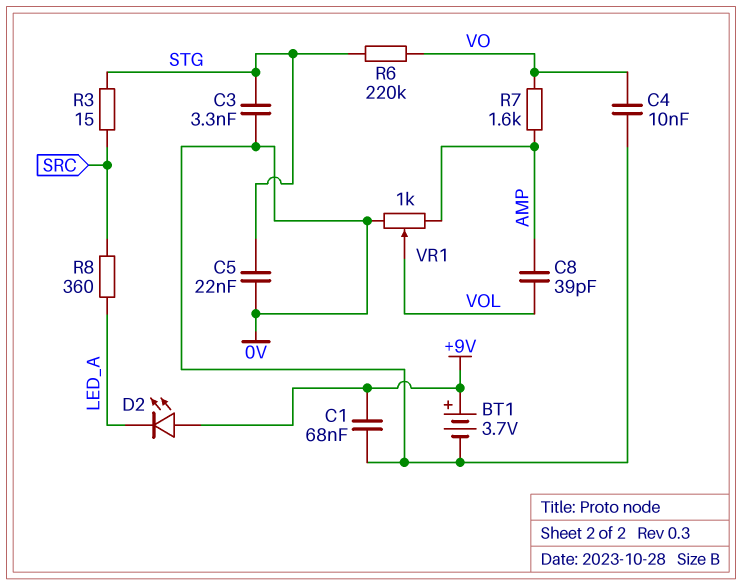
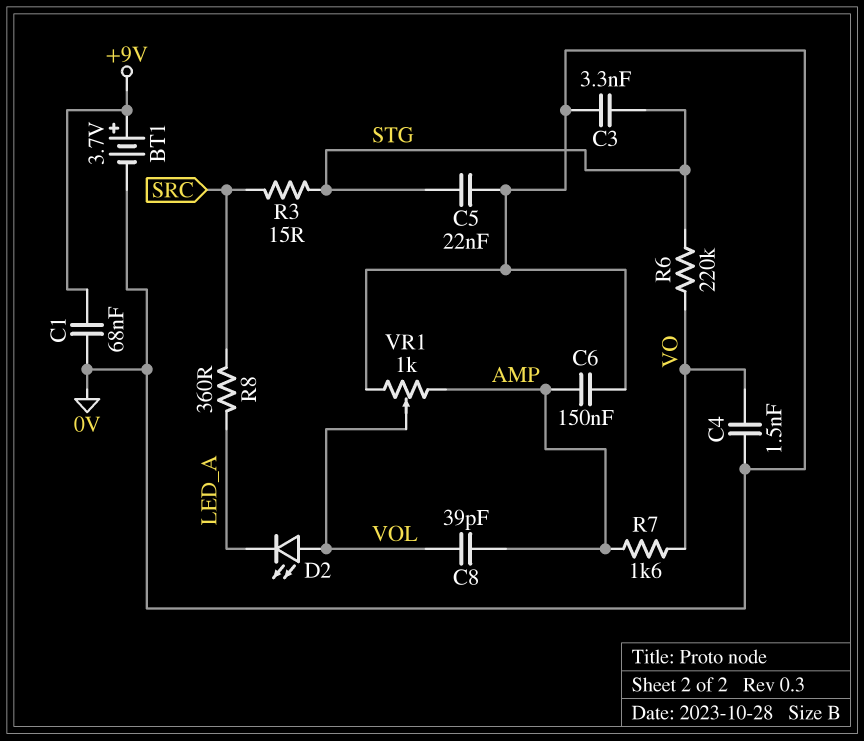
C4: 10nF (0V, VO) -> 1.5nF (0V, VO)
C6: none -> 150nF (0V, AMP)
D2: LED (A +9V, K LED_A) -> LED (A VOL, K LED_A)

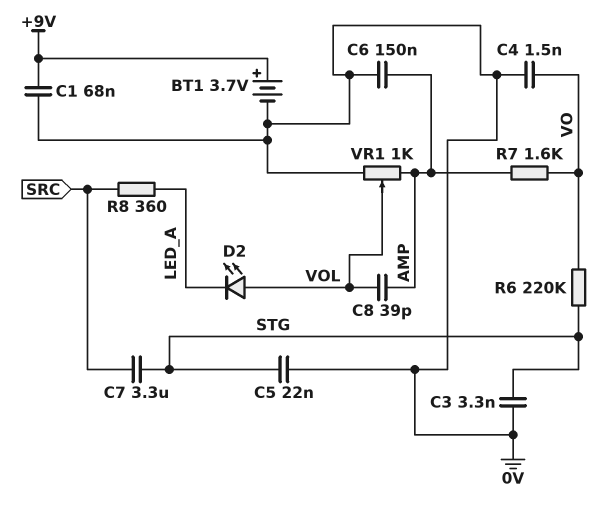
C7: none -> 3.3uF (SRC, STG)
R3: 15 (SRC, STG) -> none

